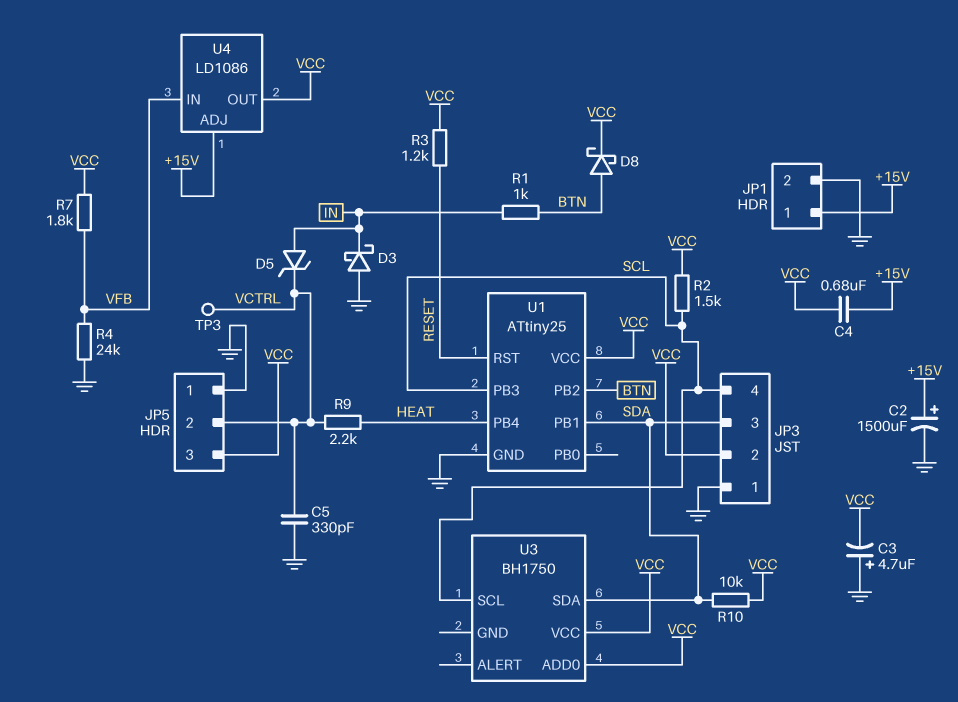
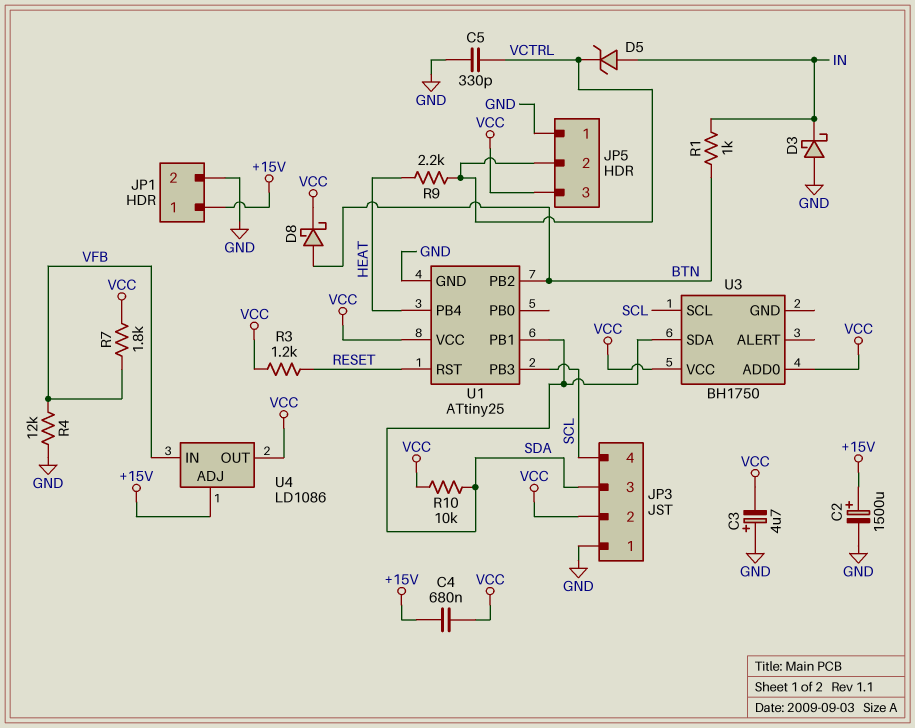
R2: 1.5k (SCL, VCC) -> none
R4: 24k (GND, VFB) -> 12k (GND, VFB)
TP3: test point (VCTRL) -> none

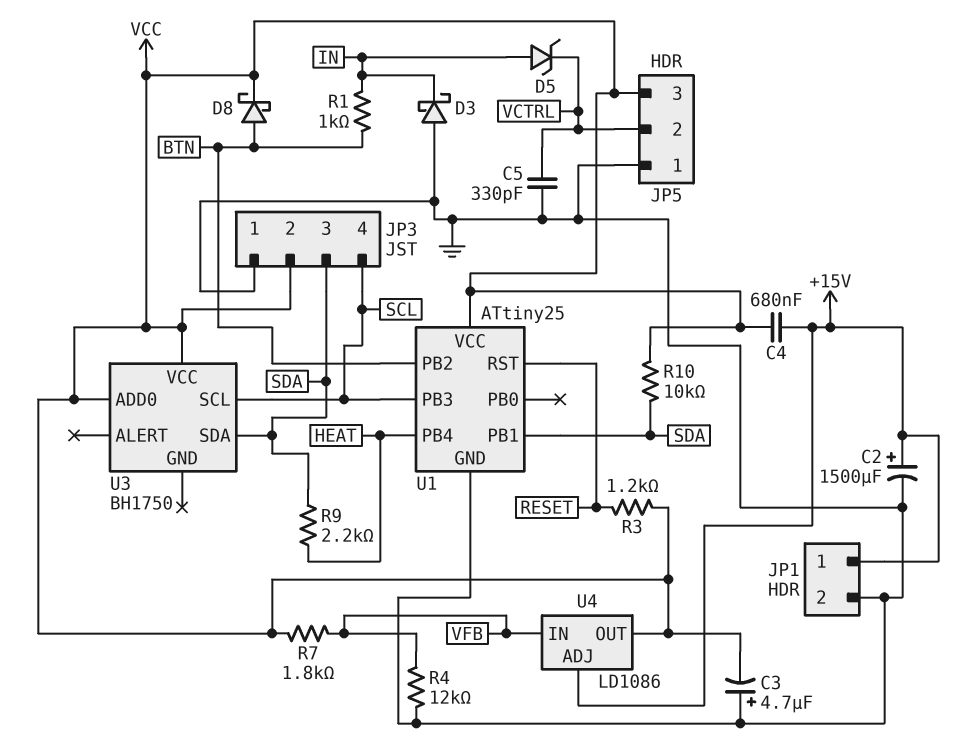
R9: 2.2k (HEAT, VCTRL) -> 2.2k (HEAT, SDA)

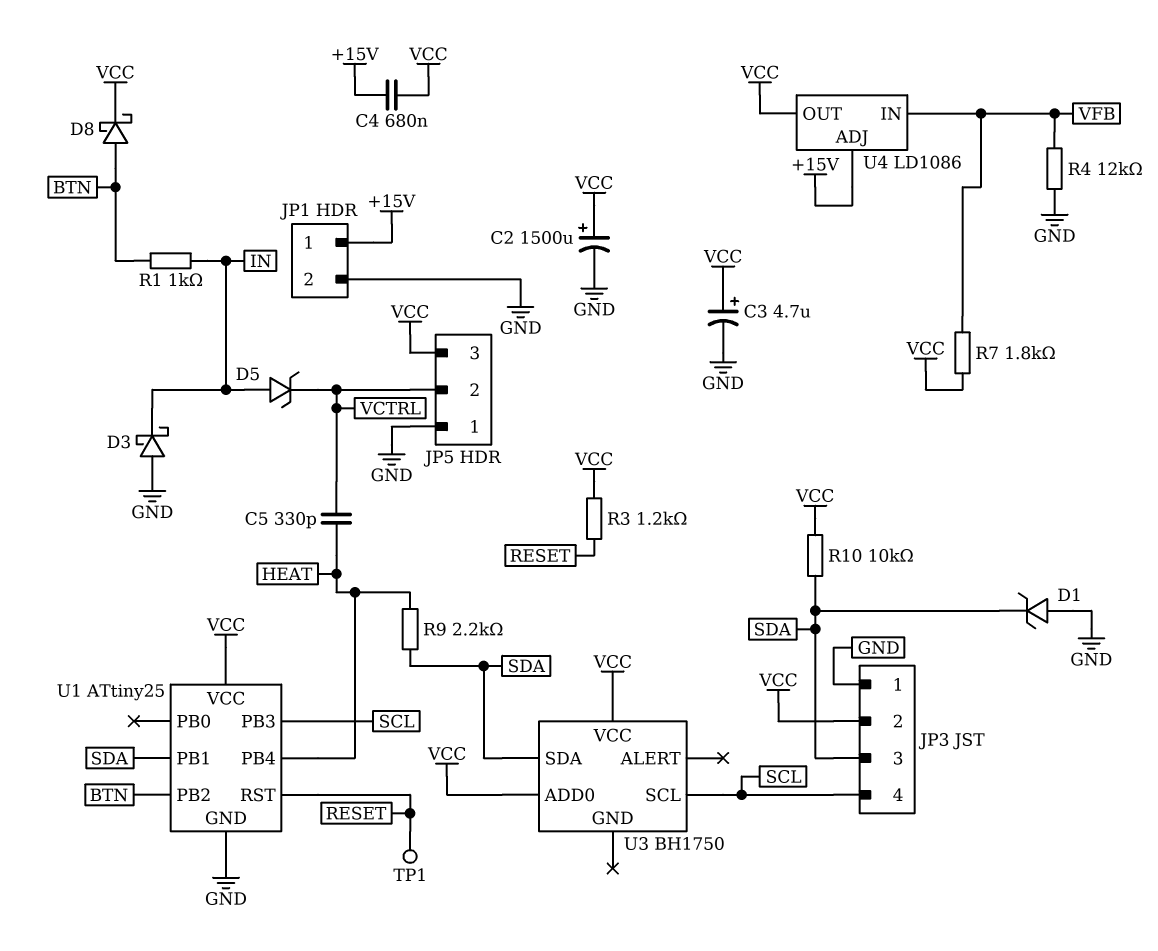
C2: 1500uF (plus +15V, minus GND) -> 1500uF (plus VCC, minus GND)
C3: 4.7uF (plus GND, minus VCC) -> 4.7uF (plus VCC, minus GND)
C5: 330pF (GND, VCTRL) -> 330pF (HEAT, VCTRL)
D1: none -> zener (A GND, K SDA)
TP1: none -> test point (RESET)

